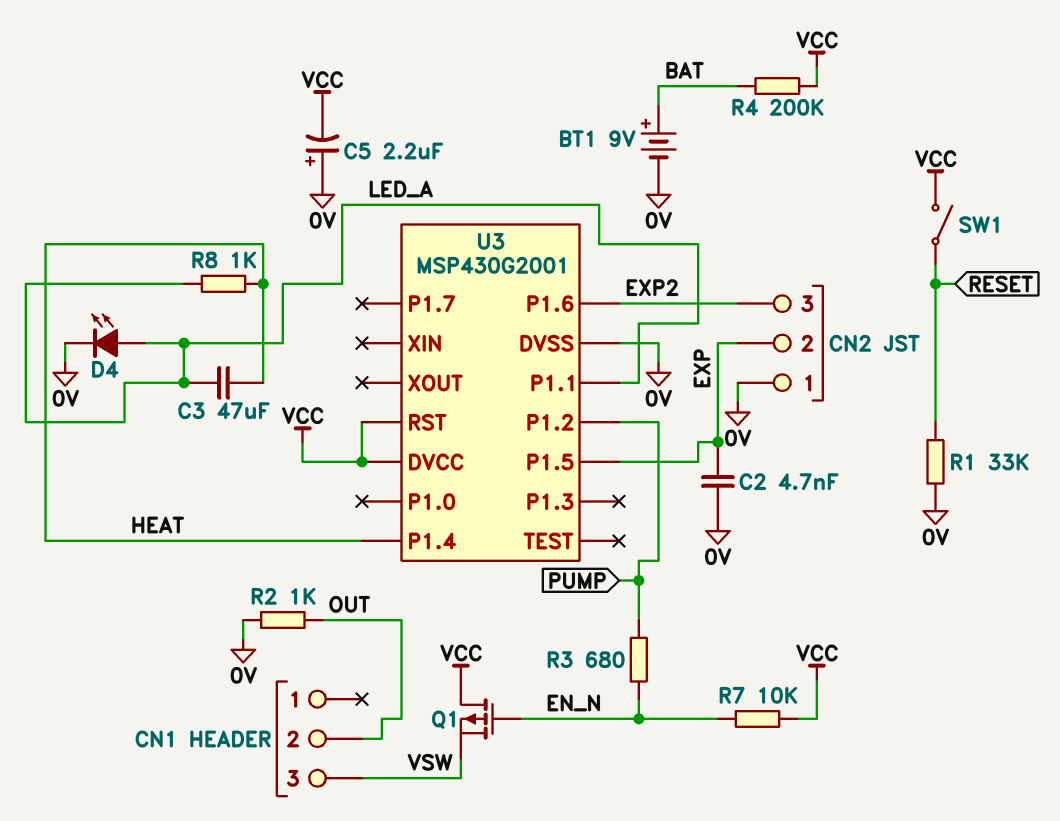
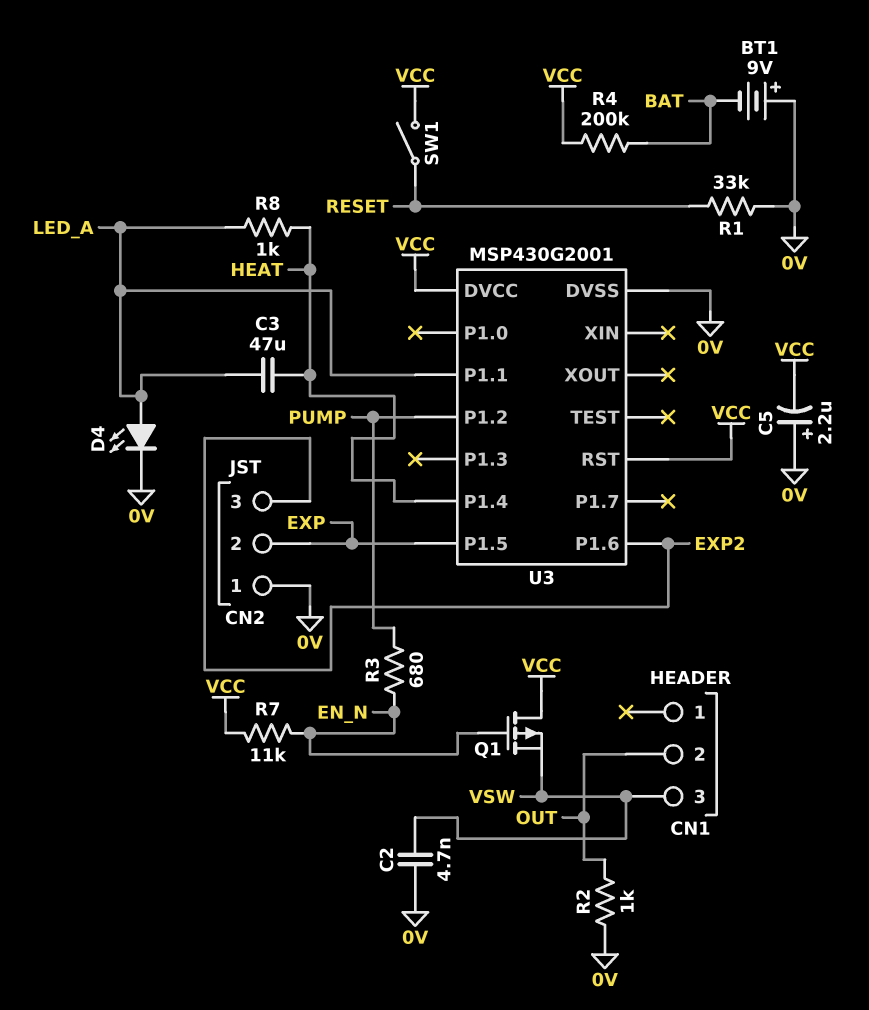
BT1: 9V (plus BAT, minus 0V) -> 9V (plus 0V, minus BAT)
C2: 4.7nF (0V, EXP) -> 4.7nF (0V, VSW)
R7: 10k (EN_N, VCC) -> 11k (EN_N, VCC)

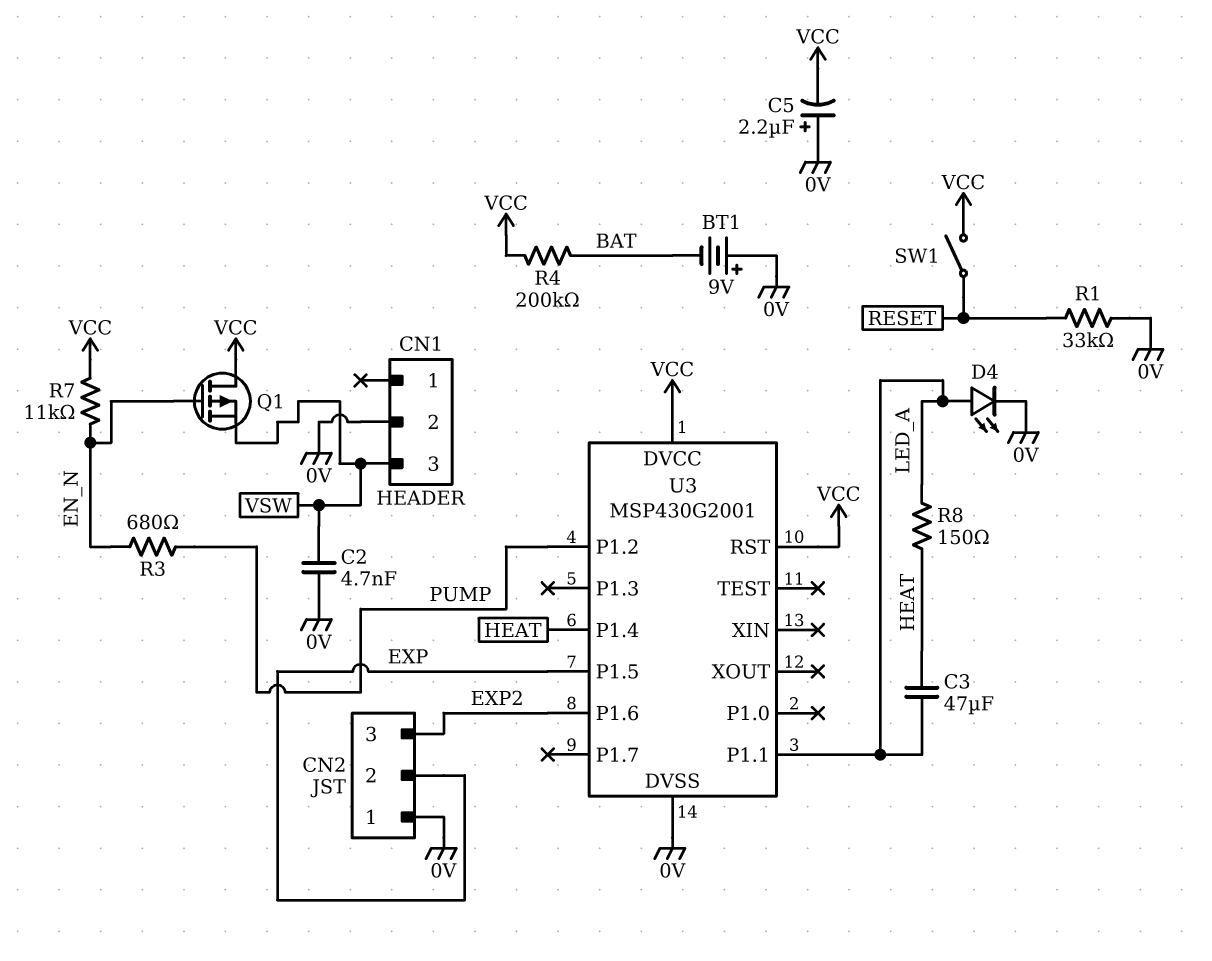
CN1 pin 2: OUT -> 0V
R2: 1k (0V, OUT) -> none
R8: 1k (HEAT, LED_A) -> 150 (HEAT, LED_A)

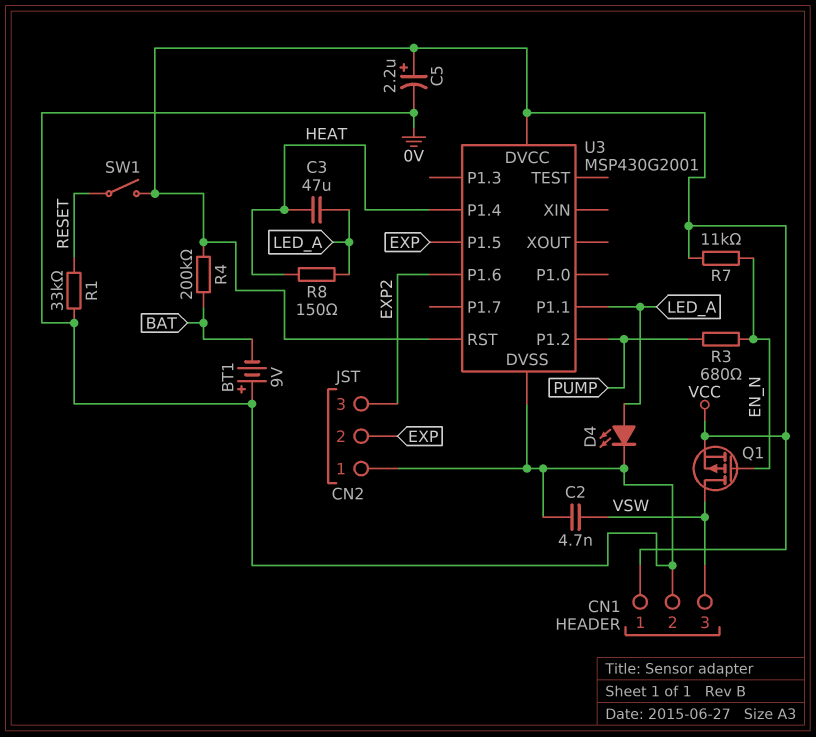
C5: 2.2uF (plus 0V, minus VCC) -> 2.2uF (plus VCC, minus 0V)
CN1 pin 1: none -> VCC
Q1: PMOS (G EN_N, D VCC, S VSW) -> PMOS (G EN_N, D VSW, S VCC)

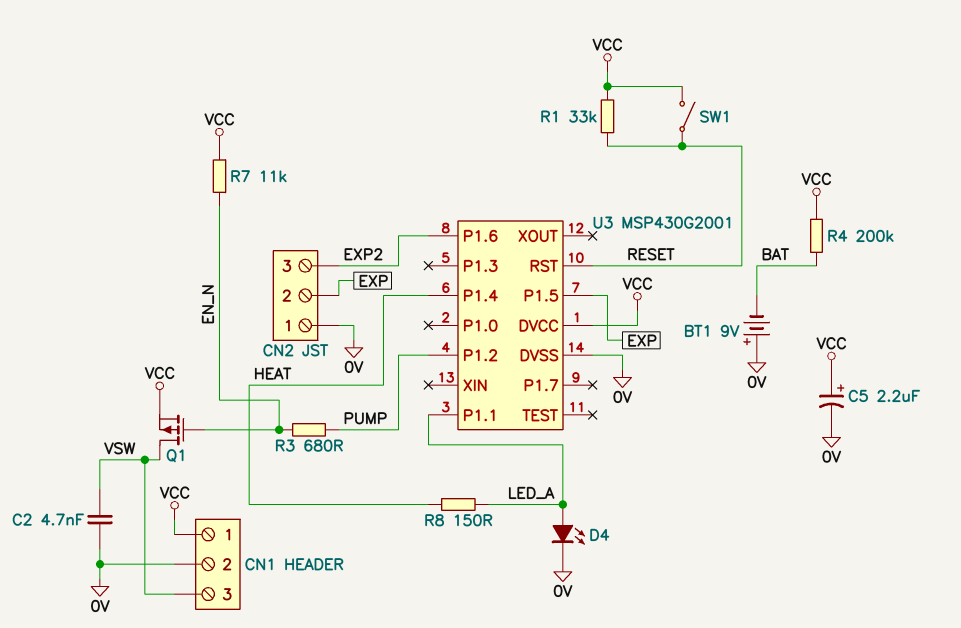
C3: 47uF (HEAT, LED_A) -> none
R1: 33k (0V, RESET) -> 33k (RESET, VCC)
U3 pin RST: VCC -> RESET

